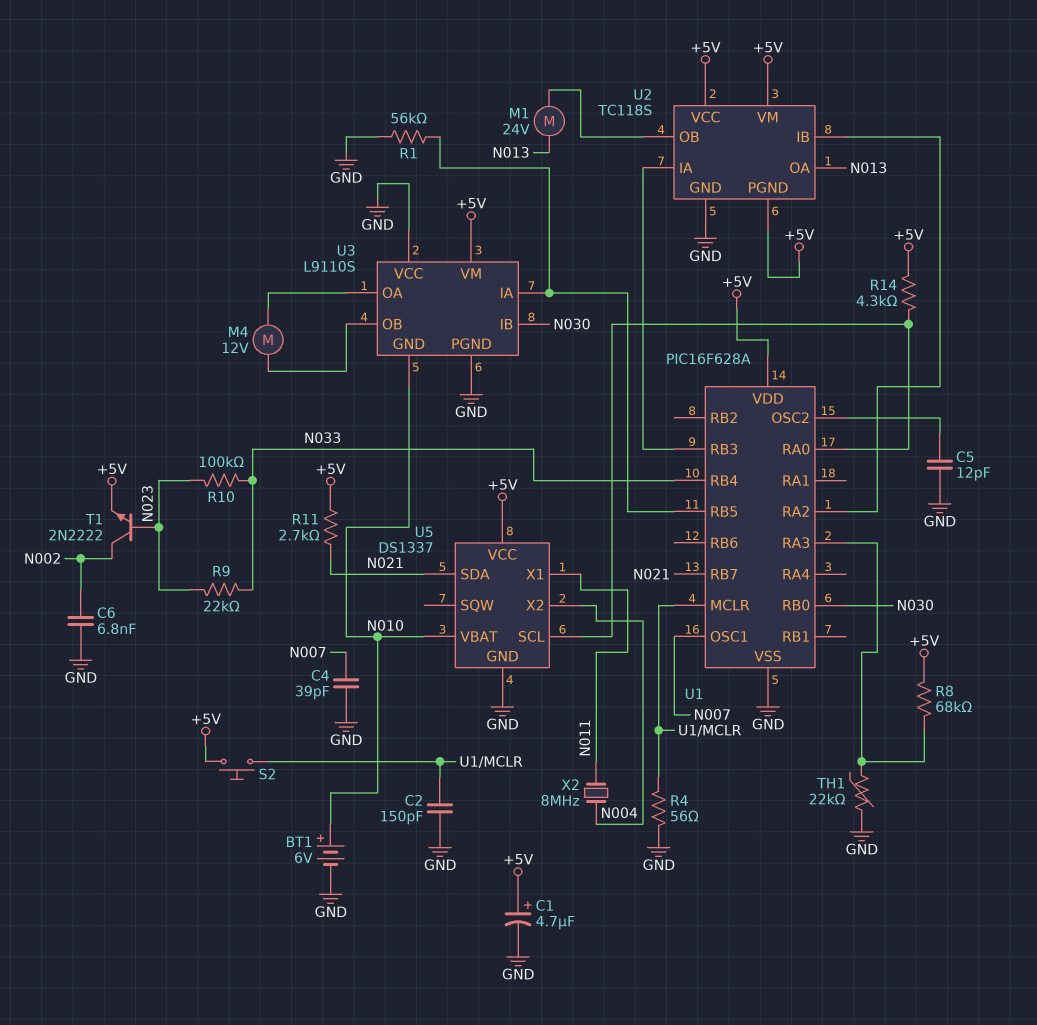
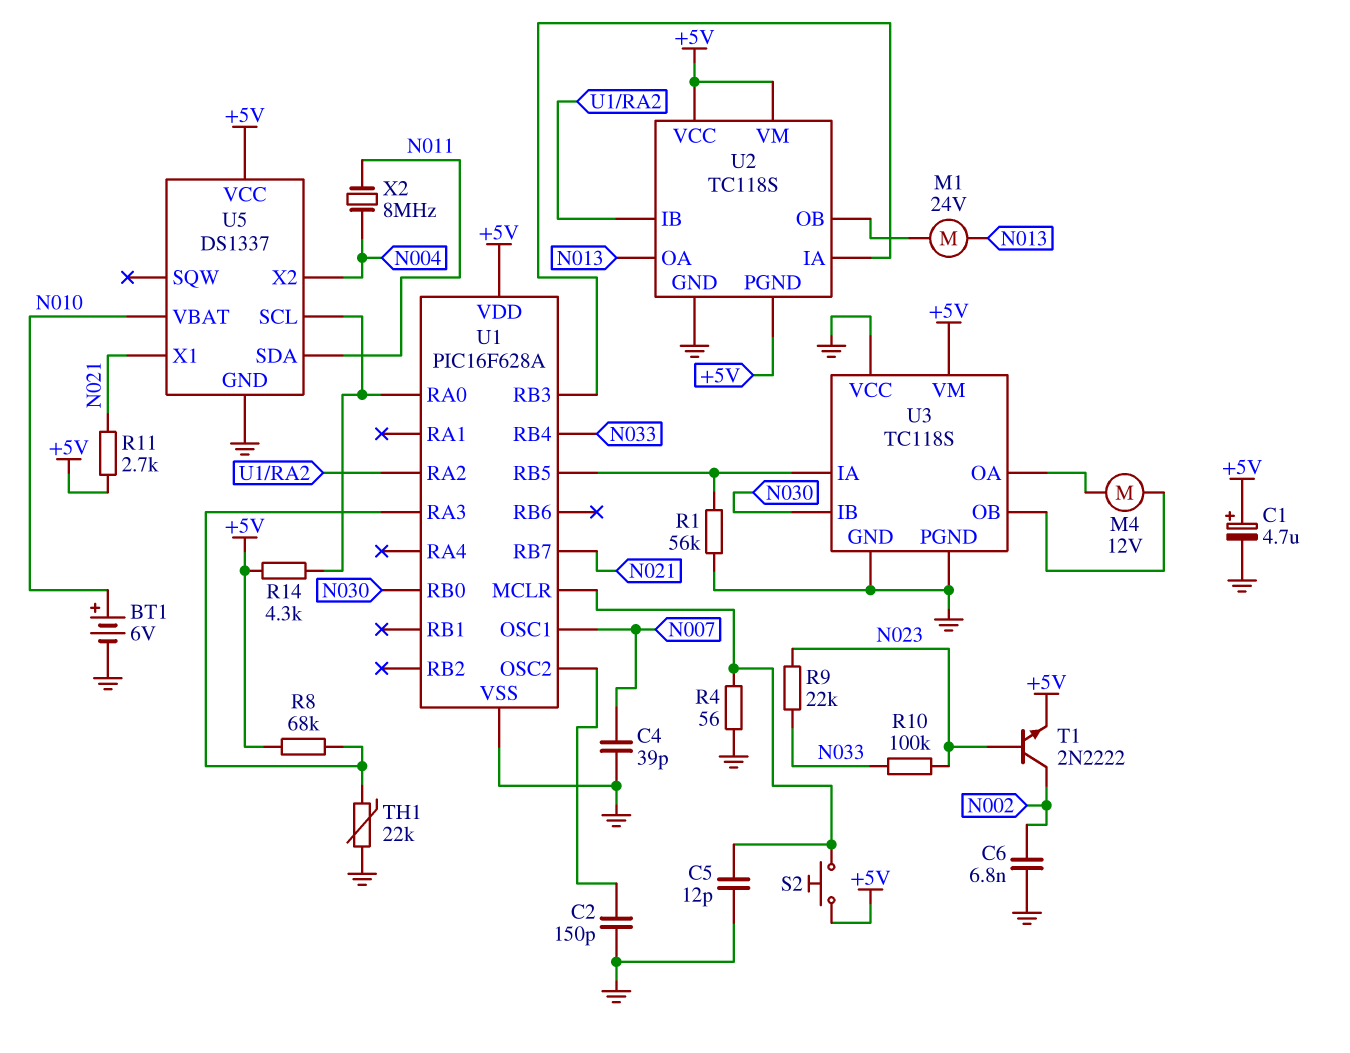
C2: 150pF (GND, U1/MCLR) -> 150pF (GND, U1/OSC2)
C5: 12pF (GND, U1/OSC2) -> 12pF (GND, U1/MCLR)
U3: L9110S -> TC118S
U3 pin GND: N010 -> GND
U5 pin SDA: N021 -> N011
U5 pin X1: N011 -> N021

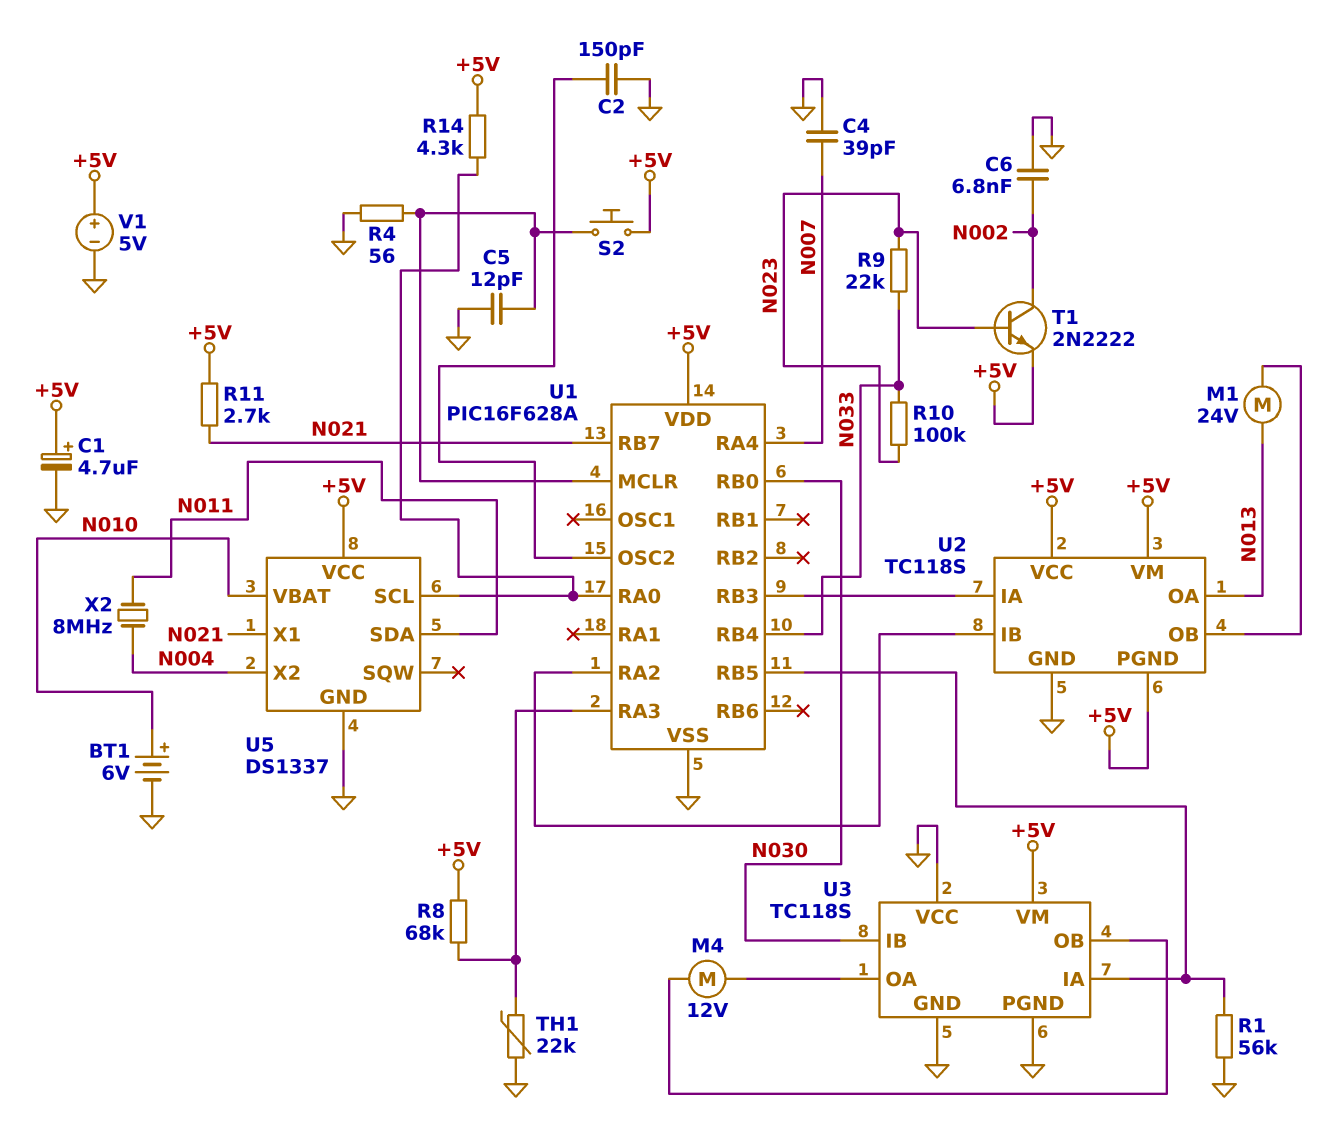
U1 pin OSC1: N007 -> none
U1 pin RA4: none -> N007
V1: none -> 5V (plus +5V, minus GND)

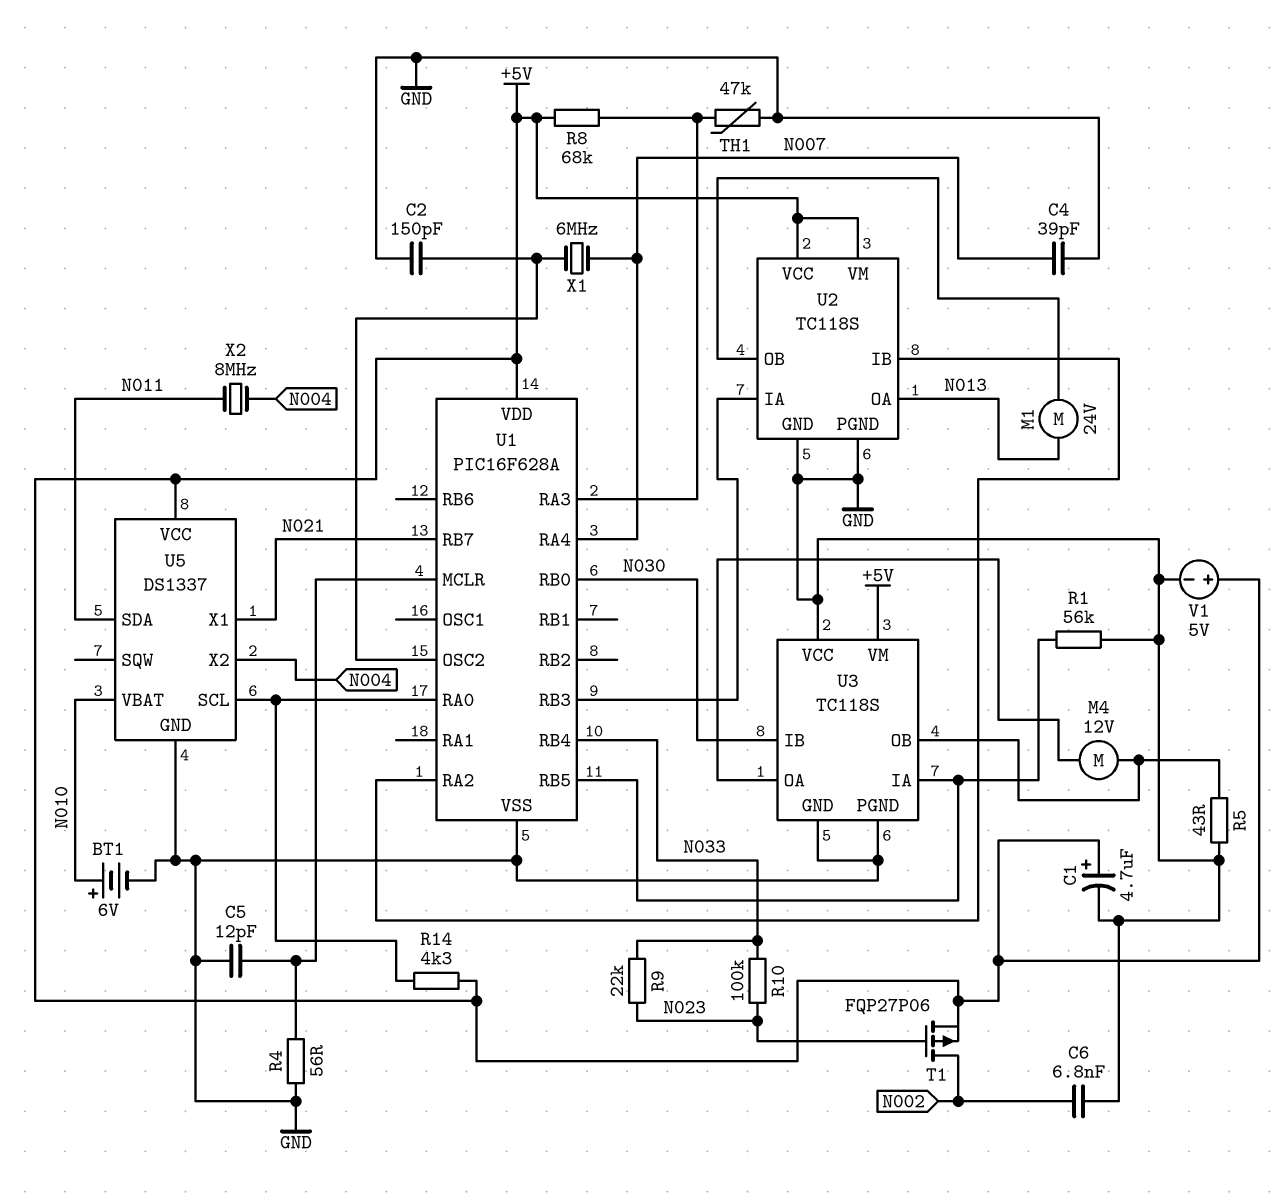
R5: none -> 43 (GND, U3/OB)
R11: 2.7k (+5V, N021) -> none
S2: button (+5V, U1/MCLR) -> none
T1: NPN 2N2222 (B N023, C N002, E +5V) -> PMOS FQP27P06 (G N023, D N002, S +5V)
TH1: 22k (GND, U1/RA3) -> 47k (GND, U1/RA3)
U2 pin PGND: +5V -> GND
X1: none -> 6MHz (N007, U1/OSC2)

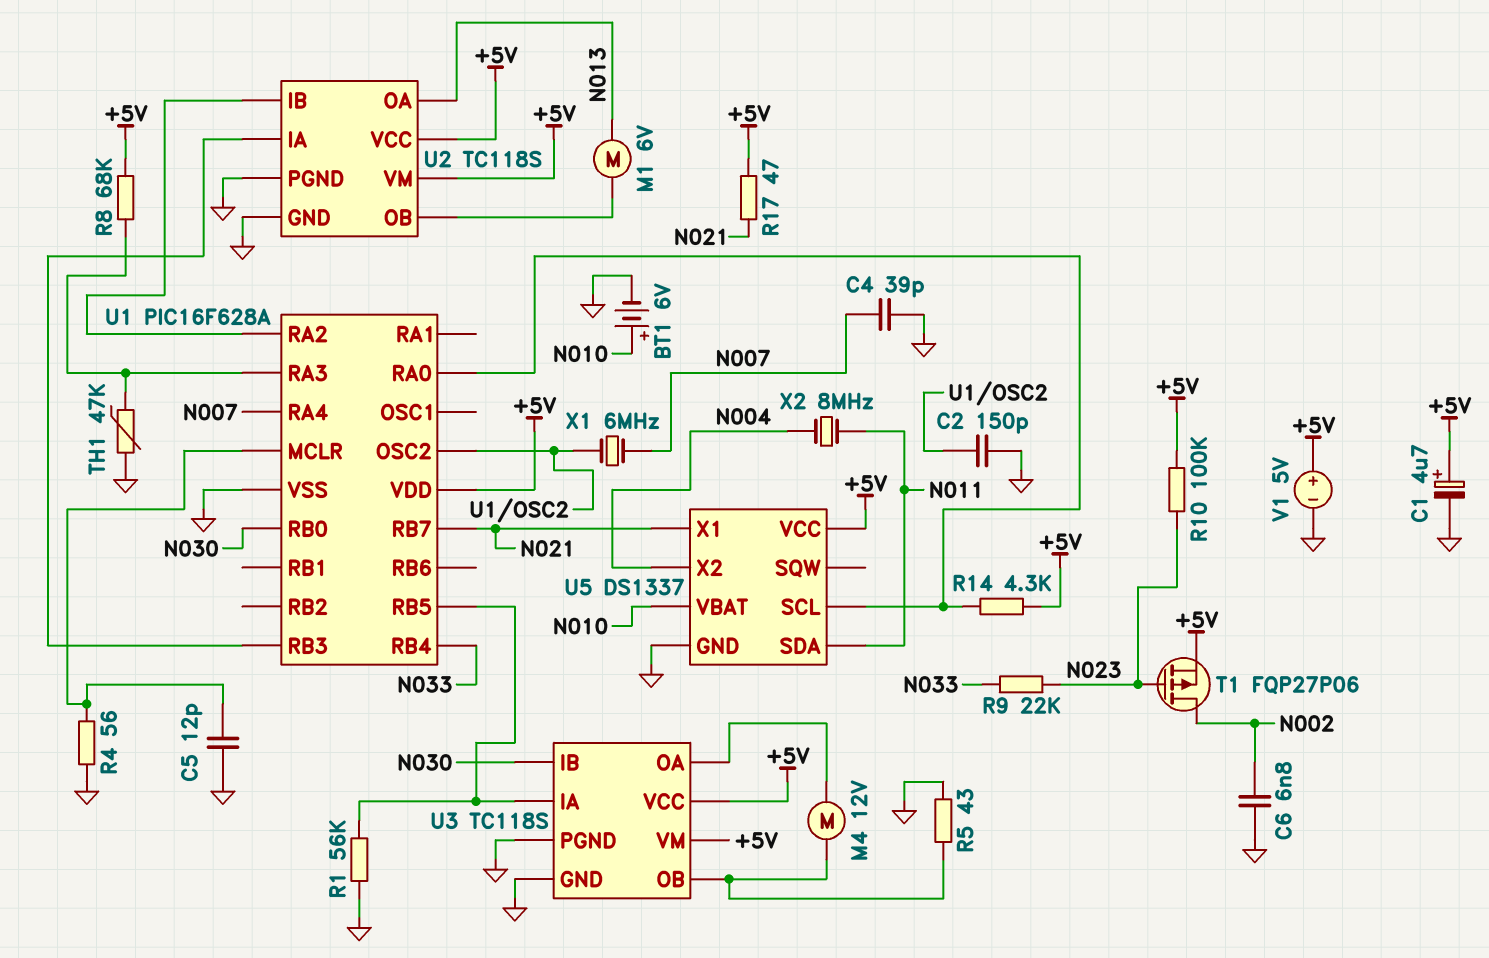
M1: motor 24V (N013, U2/OB) -> motor 6V (N013, U2/OB)
R10: 100k (N023, N033) -> 100k (+5V, N023)
R17: none -> 47 (+5V, N021)
U3 pin VCC: GND -> +5V

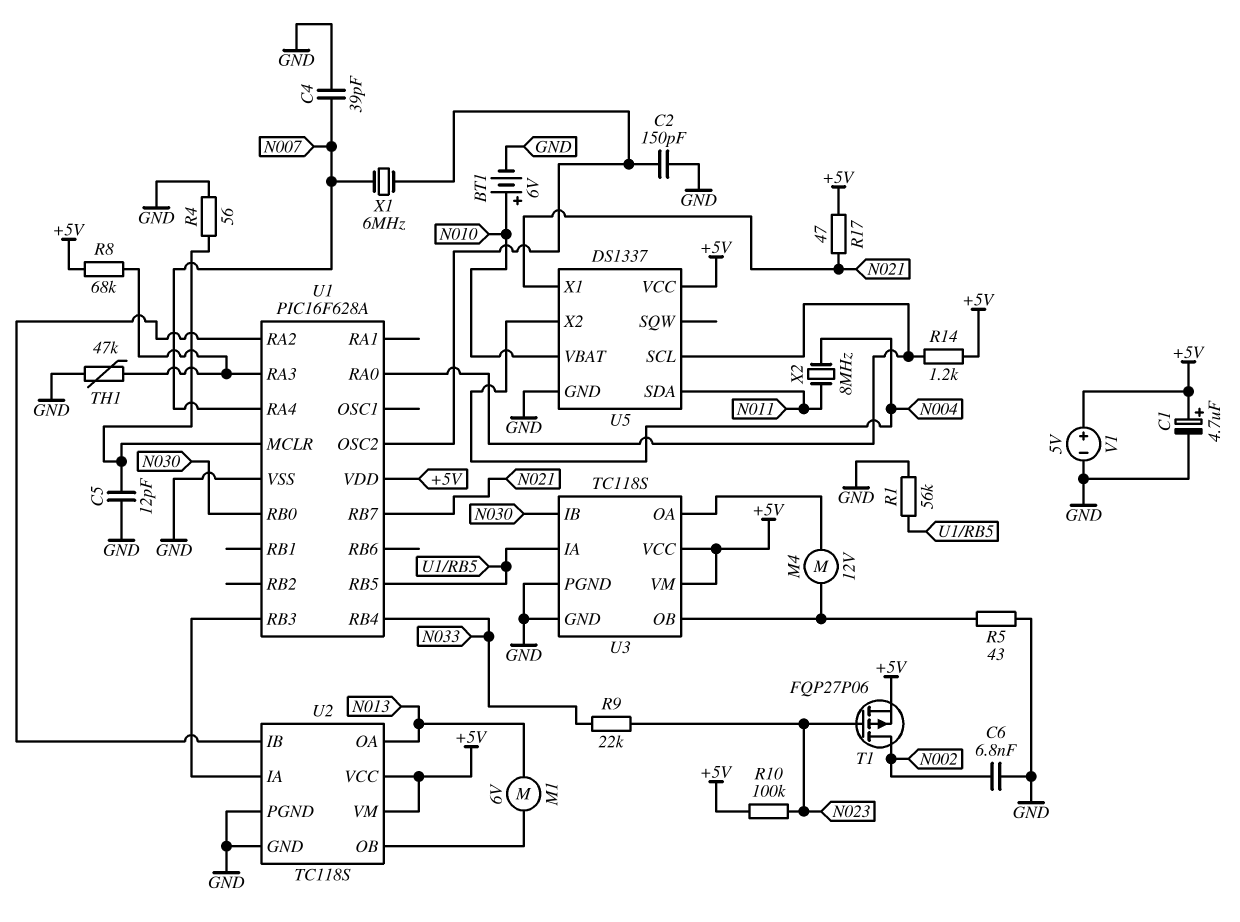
R14: 4.3k (+5V, U1/RA0) -> 1.2k (+5V, U1/RA0)

